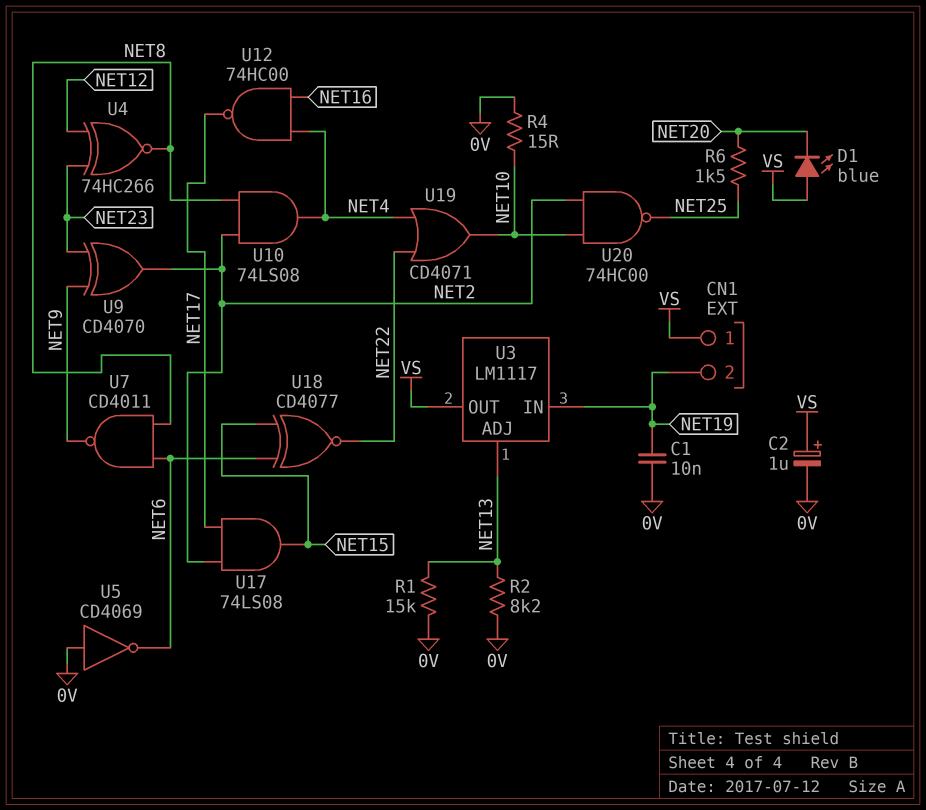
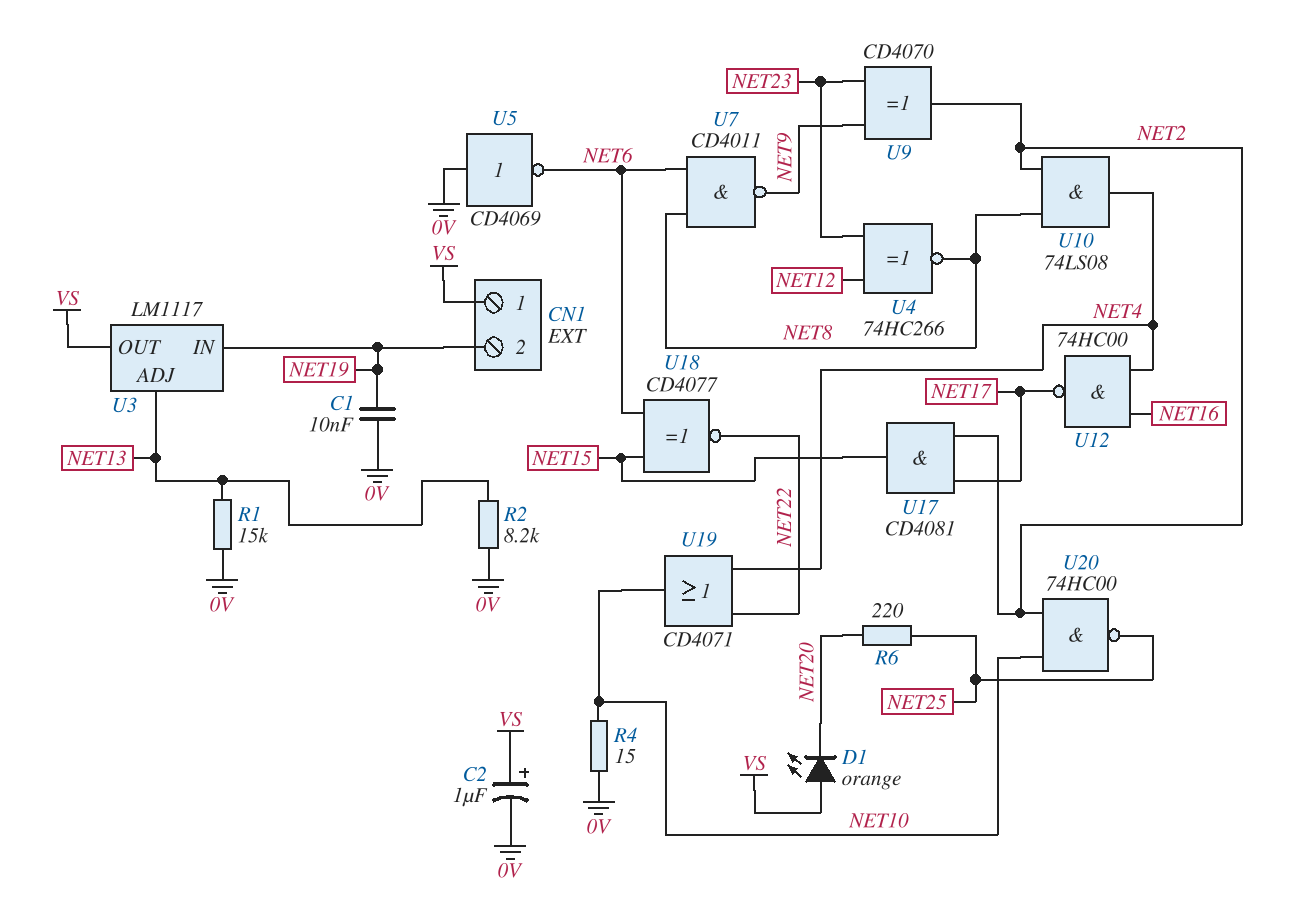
D1: LED blue (A VS, K NET20) -> LED orange (A VS, K NET20)
R6: 1.5k (NET20, NET25) -> 220 (NET20, NET25)
U17: AND 74LS08 (in NET2, in NET17, out NET15) -> AND CD4081 (in NET2, in NET17, out NET15)

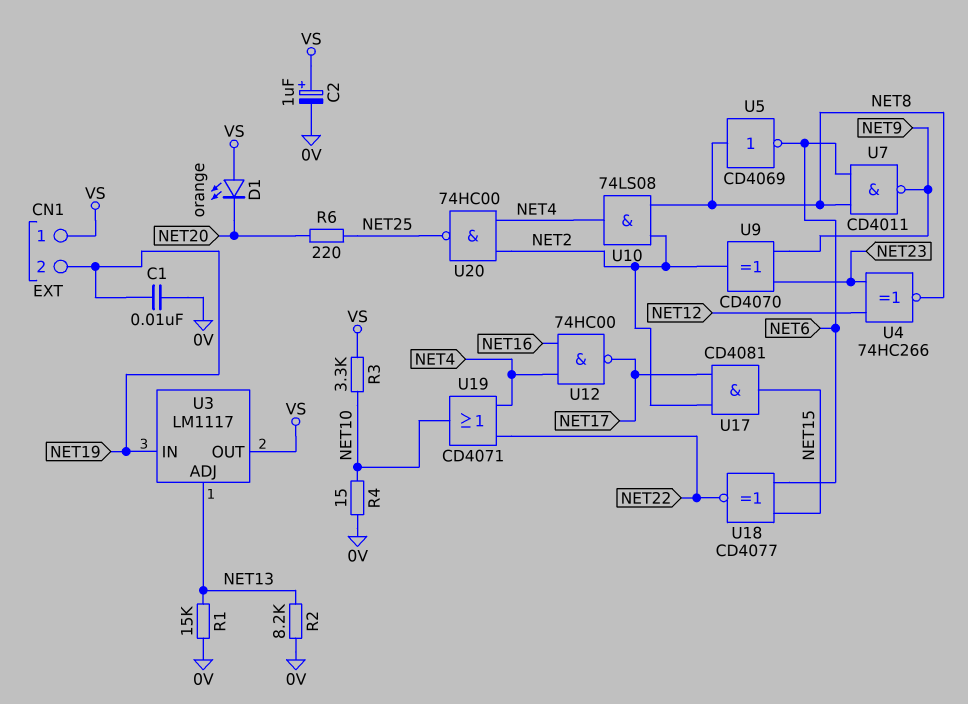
R3: none -> 3.3k (NET10, VS)
U5: NOT CD4069 (in 0V, out NET6) -> NOT CD4069 (in NET8, out NET6)
U20: NAND 74HC00 (in NET2, in NET10, out NET25) -> NAND 74HC00 (in NET2, in NET4, out NET25)

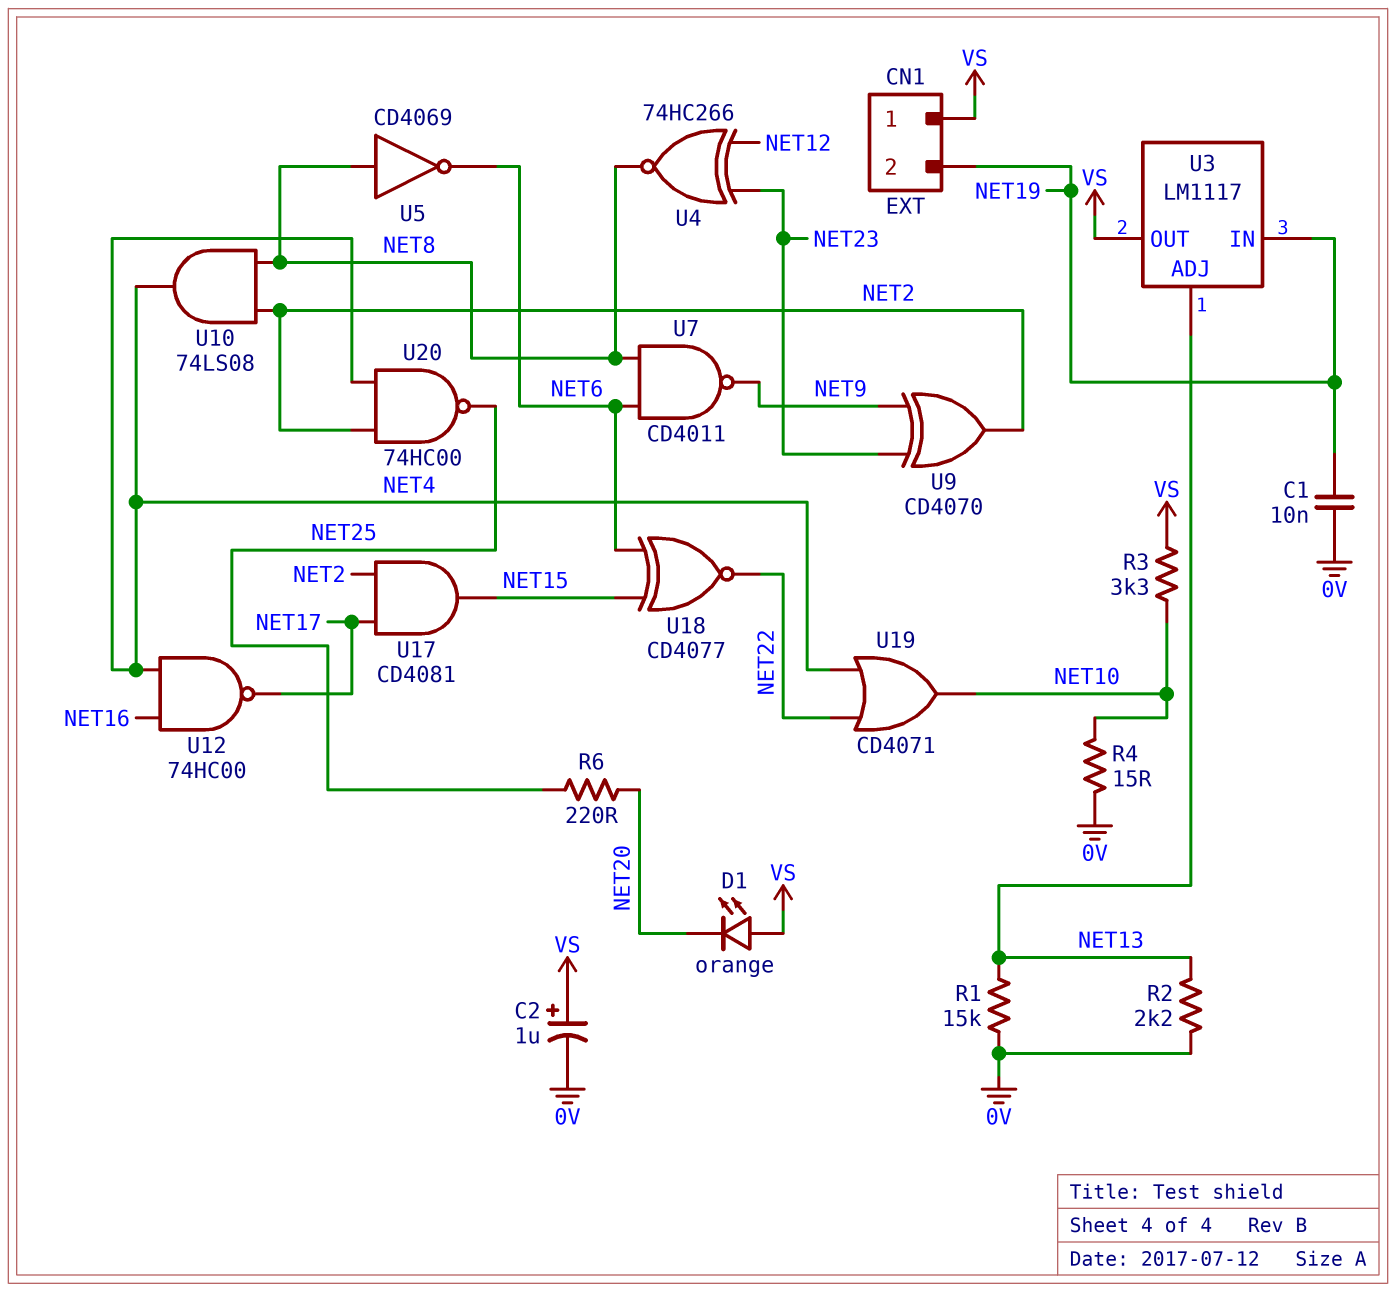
R2: 8.2k (0V, NET13) -> 2.2k (0V, NET13)

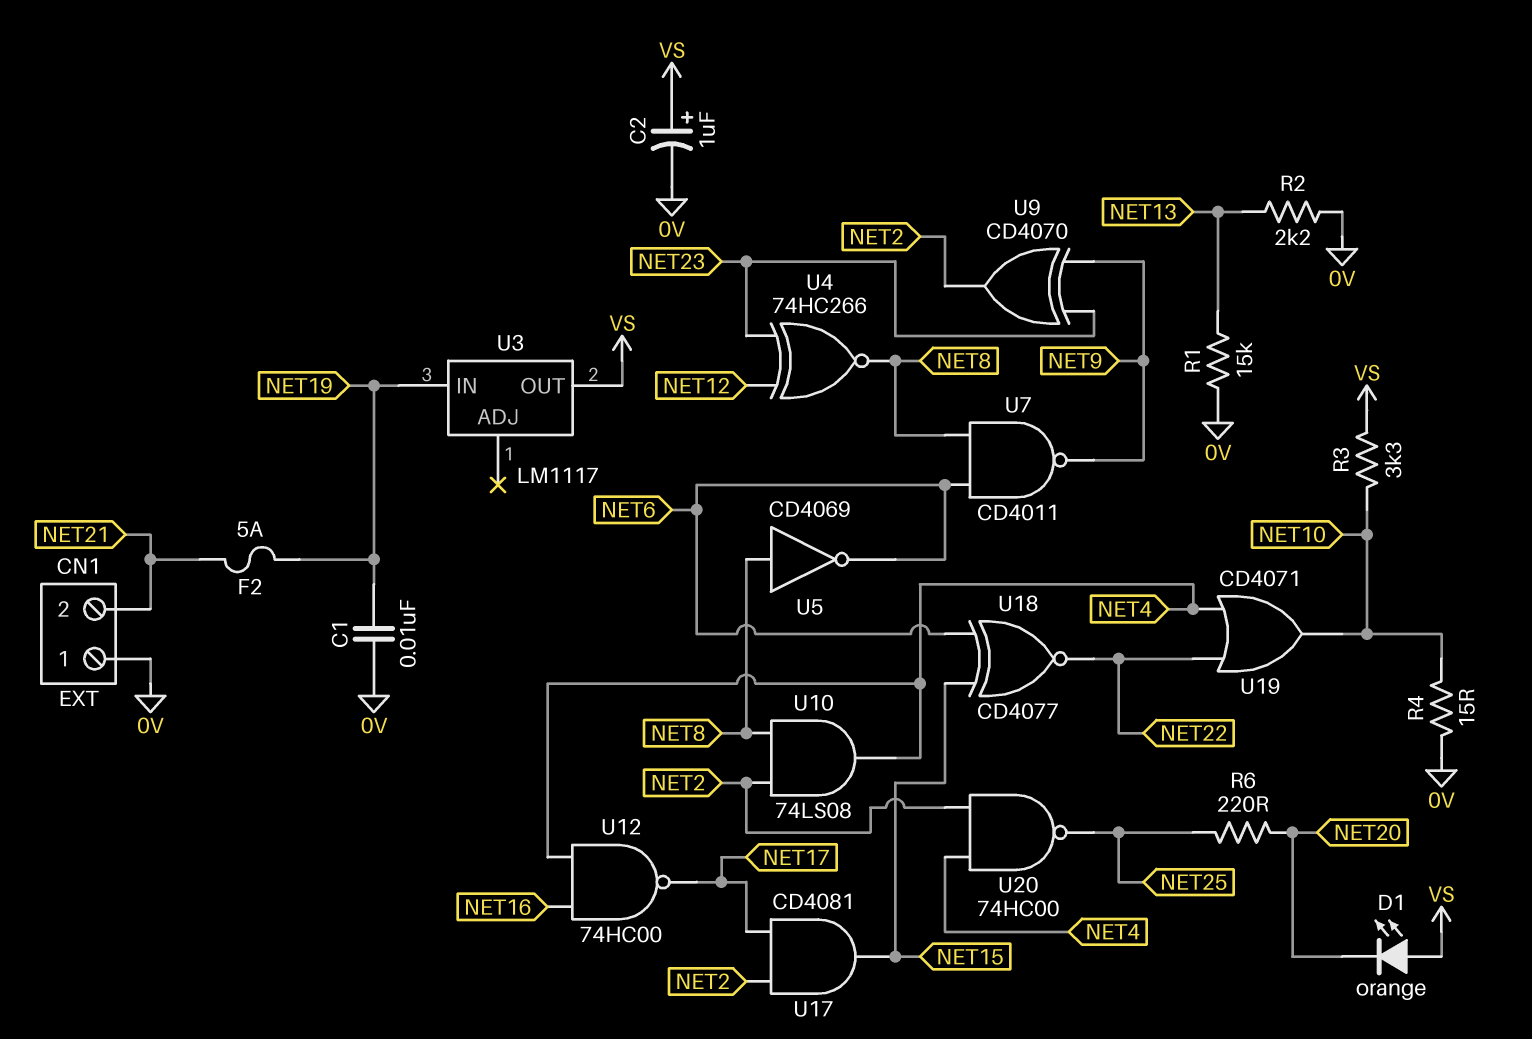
CN1 pin 1: VS -> 0V
CN1 pin 2: NET19 -> NET21
F2: none -> 5A (NET19, NET21)
U3 pin ADJ: NET13 -> none

